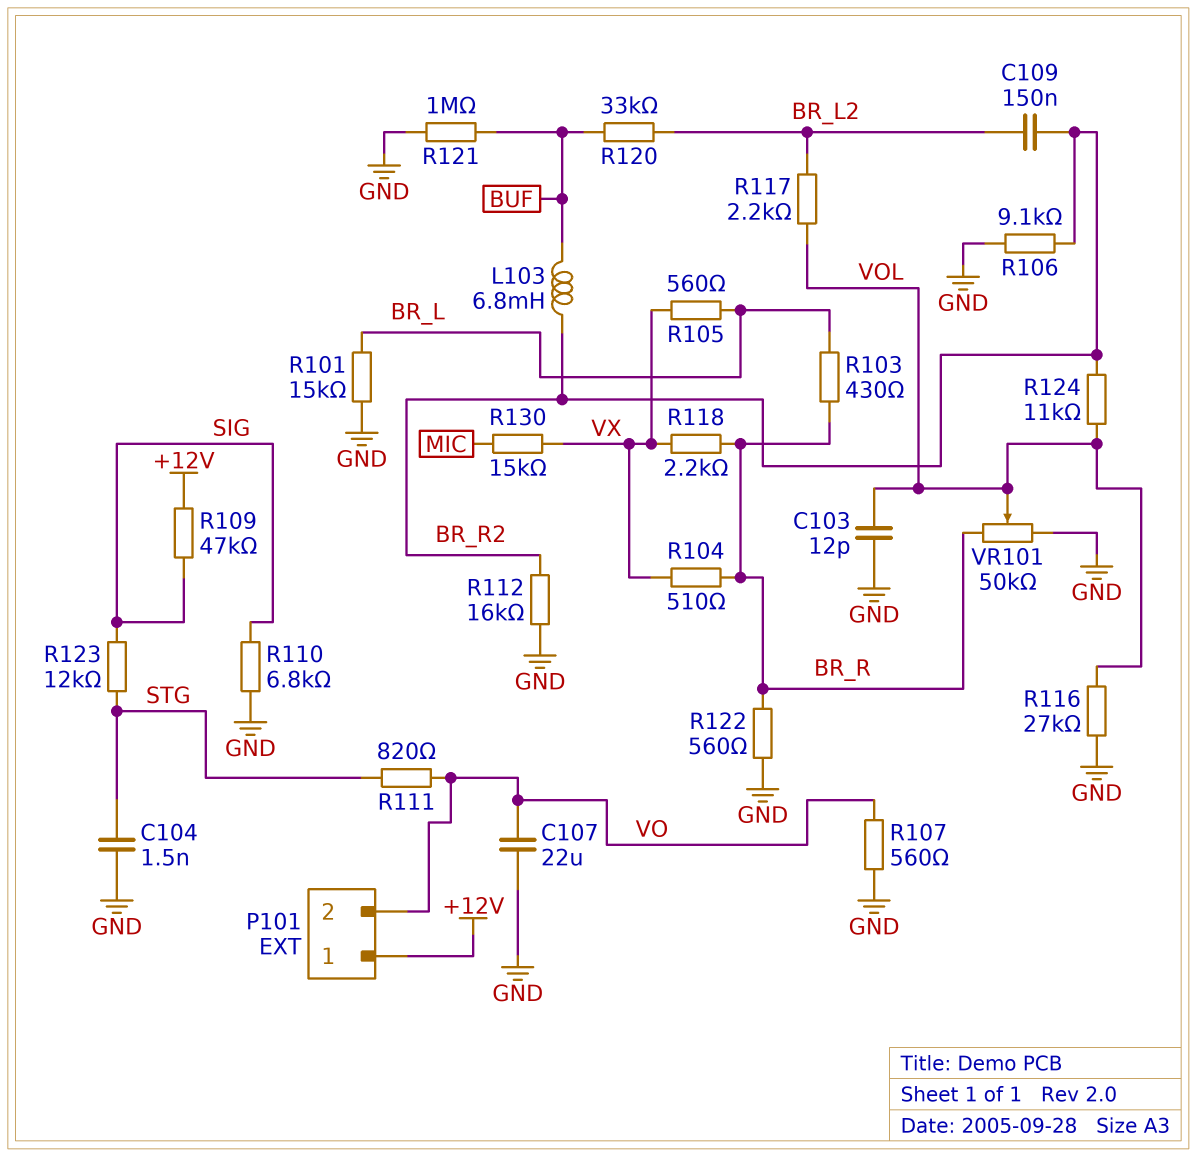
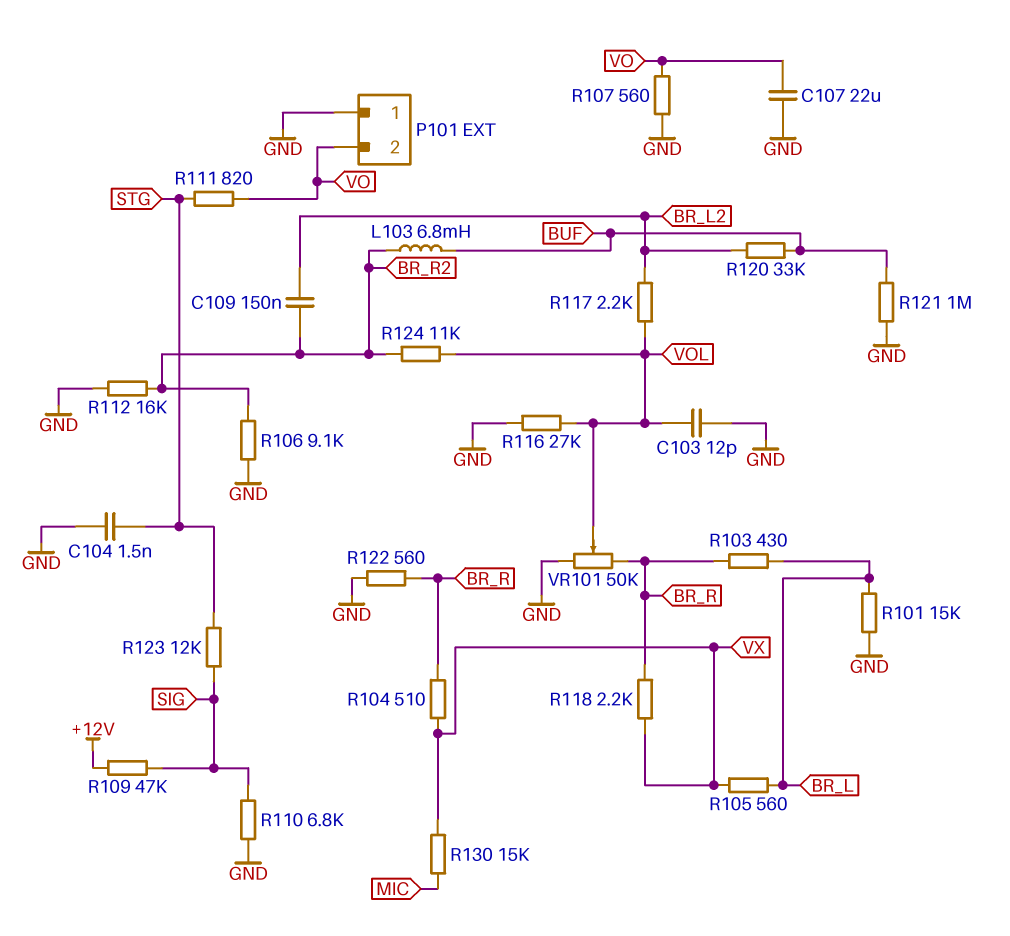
P101 pin 1: +12V -> GND

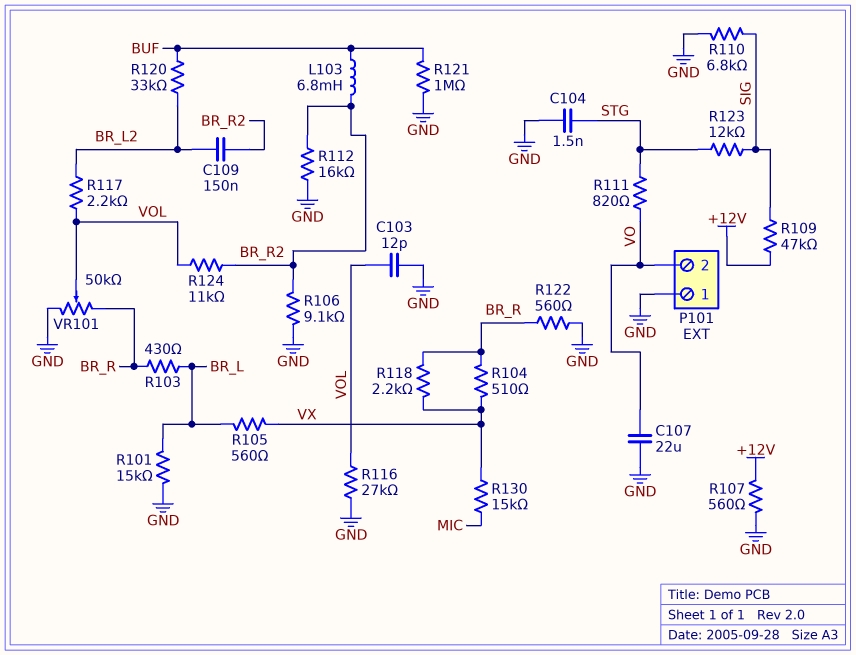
R107: 560 (GND, VO) -> 560 (+12V, GND)

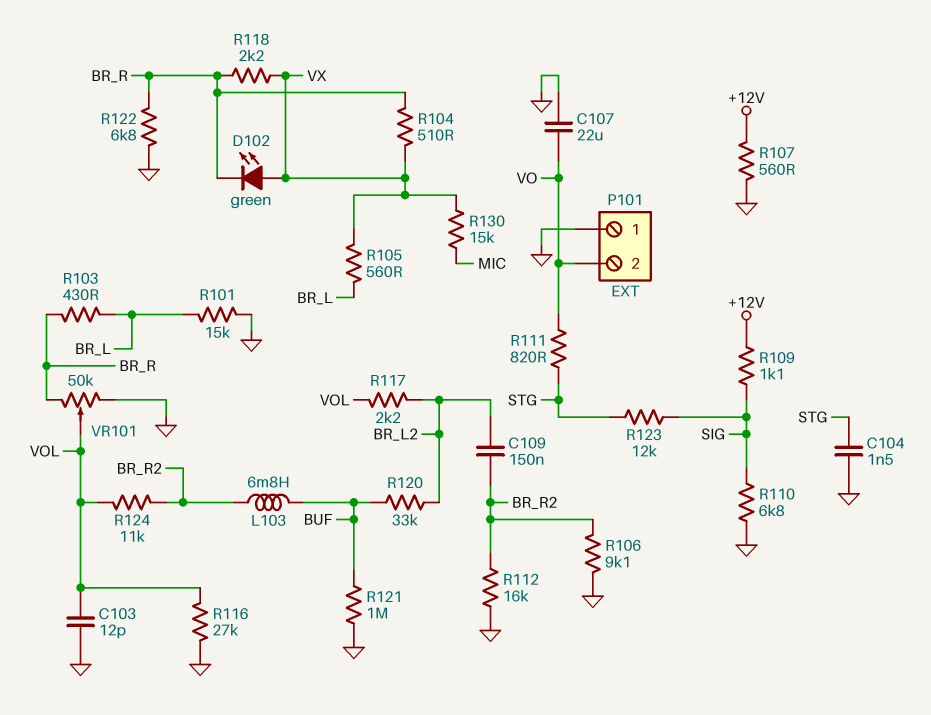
D102: none -> LED green (A VX, K BR_R)
R109: 47k (+12V, SIG) -> 1.1k (+12V, SIG)
R122: 560 (BR_R, GND) -> 6.8k (BR_R, GND)

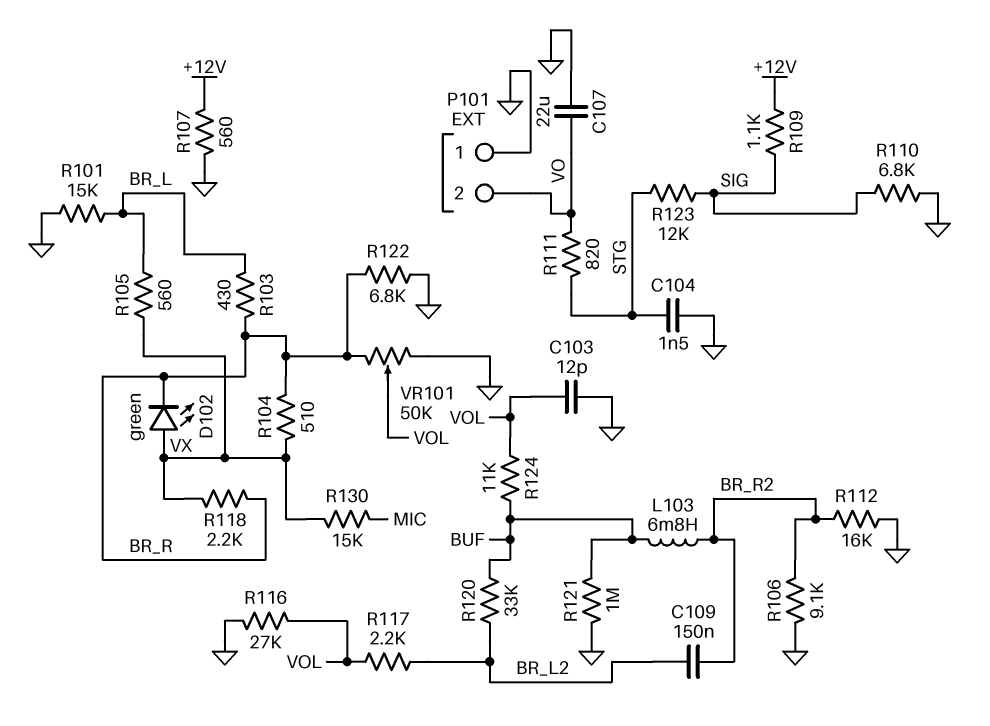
R124: 11k (BR_R2, VOL) -> 11k (BUF, VOL)

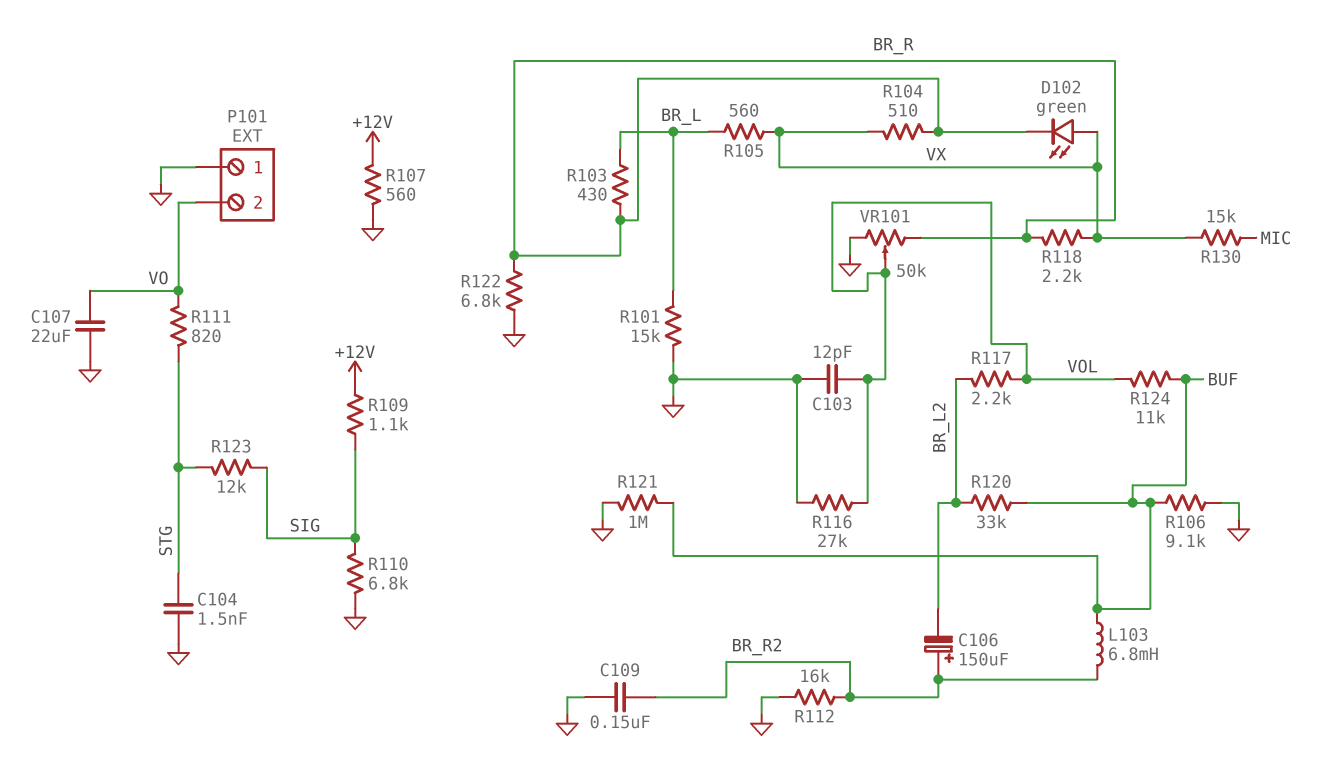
C106: none -> 150uF (plus BR_R2, minus BR_L2)
C109: 150nF (BR_L2, BR_R2) -> 150nF (BR_R2, GND)
R106: 9.1k (BR_R2, GND) -> 9.1k (BUF, GND)

